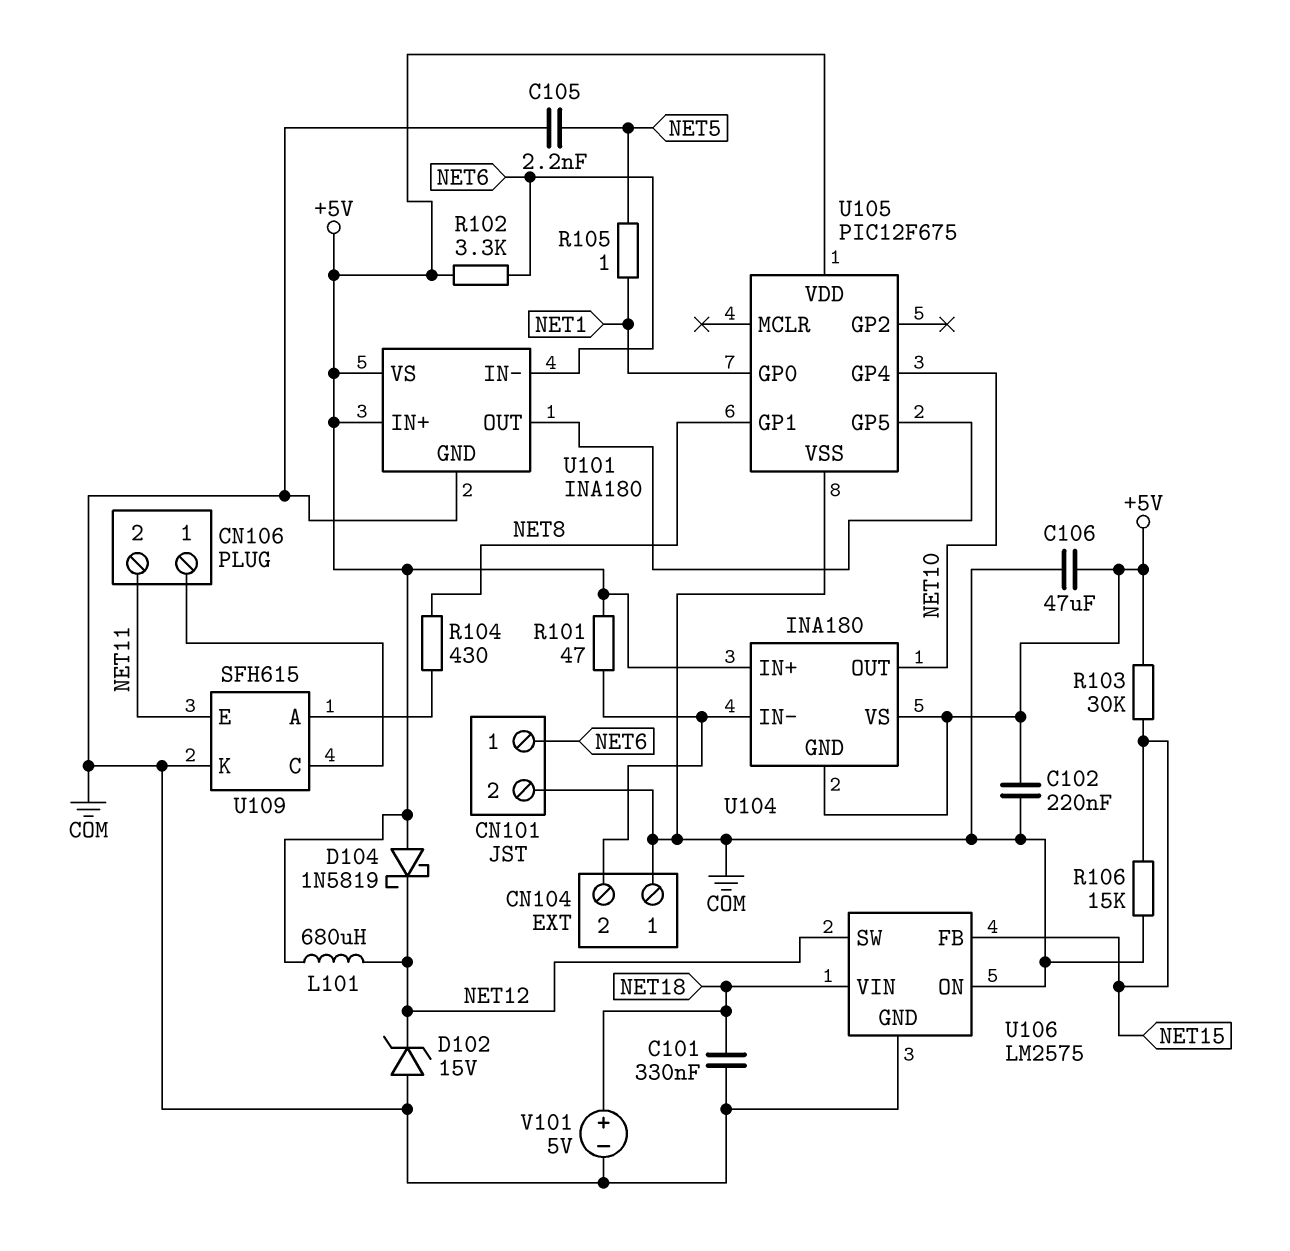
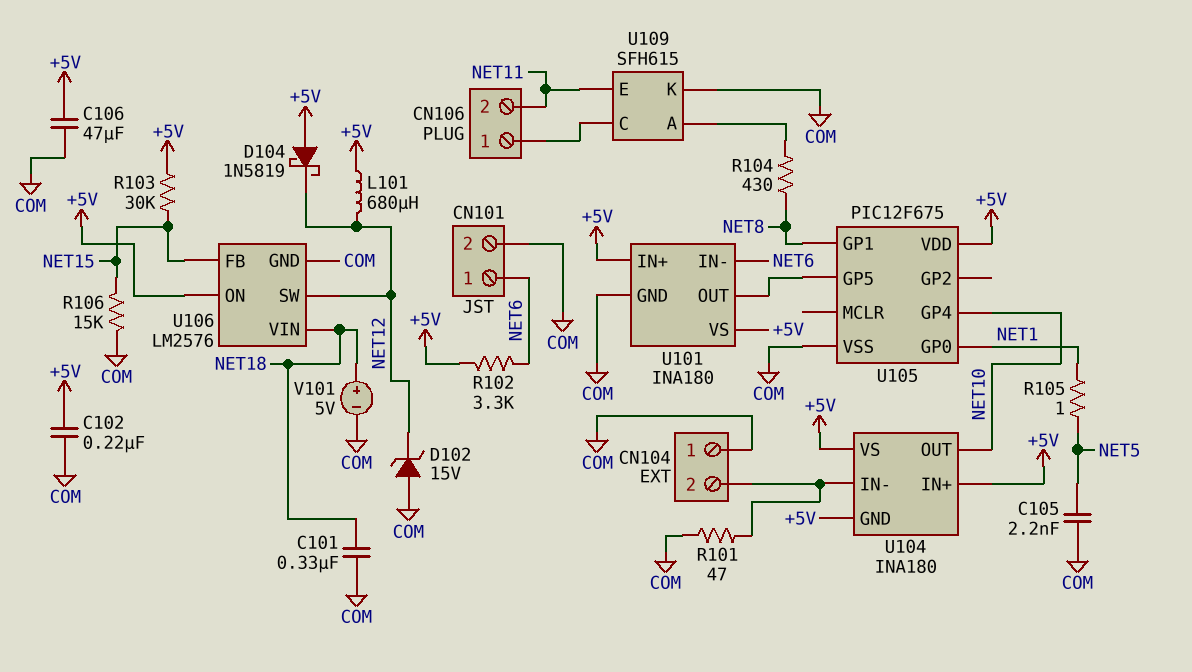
R101: 47 (+5V, CN104/2) -> 47 (CN104/2, COM)
U106: LM2575 -> LM2576
U106 pin ON: COM -> +5V

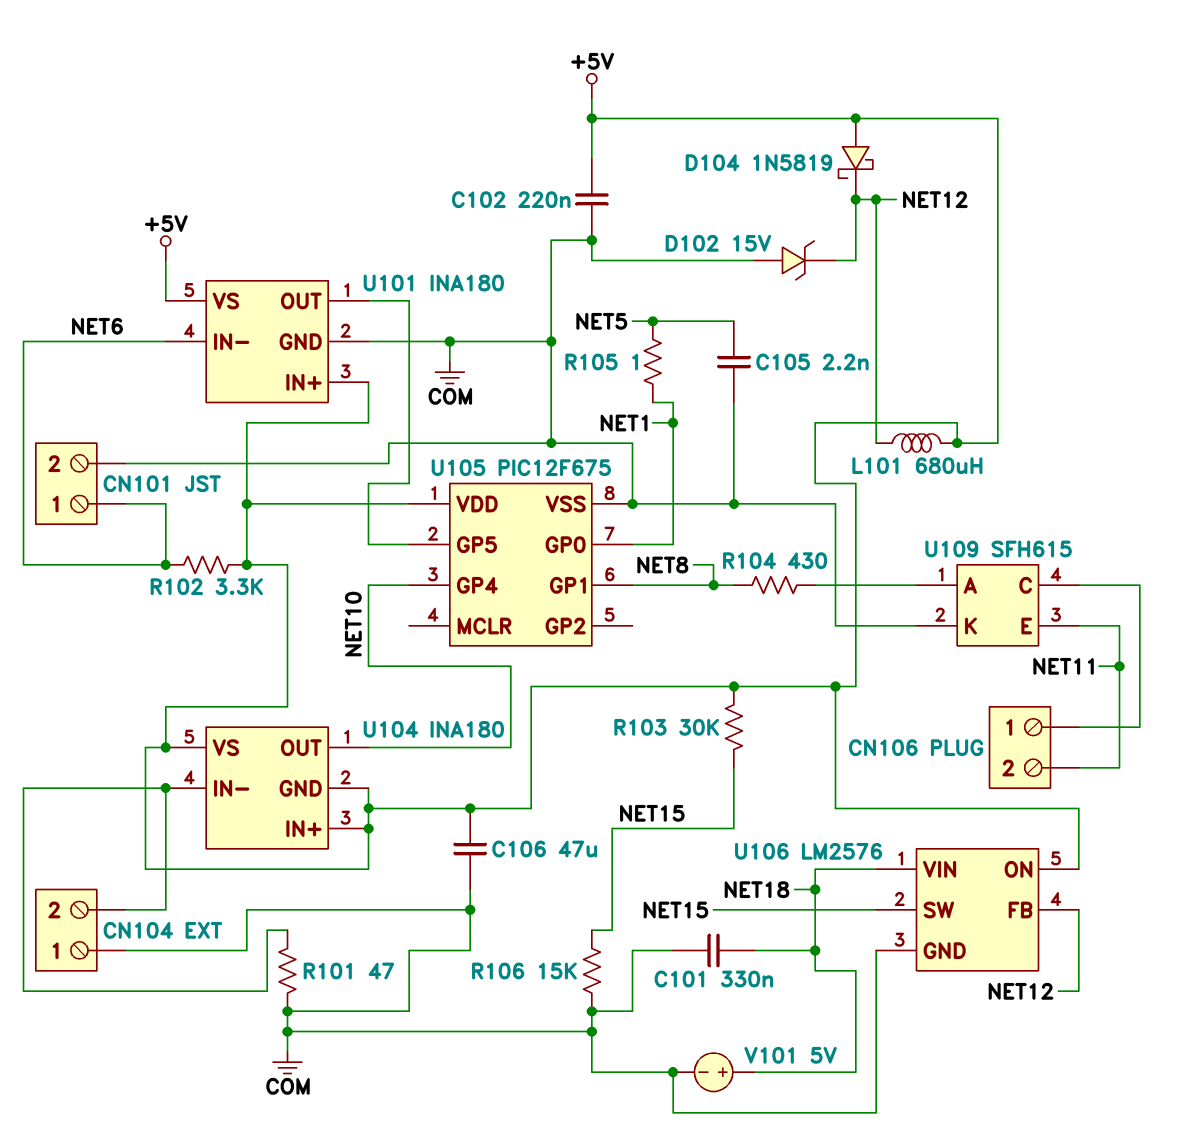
U106 pin FB: NET15 -> NET12
U106 pin SW: NET12 -> NET15

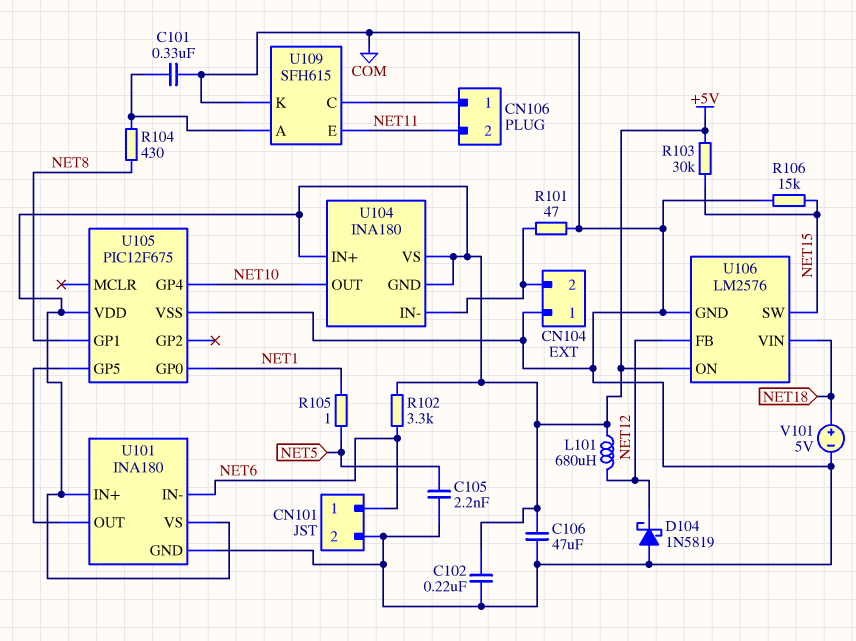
C101: 330nF (COM, NET18) -> 330nF (COM, U109/A)
D102: zener 15V (A COM, K NET12) -> none
D104: schottky 1N5819 (A +5V, K NET12) -> schottky 1N5819 (A COM, K NET12)

